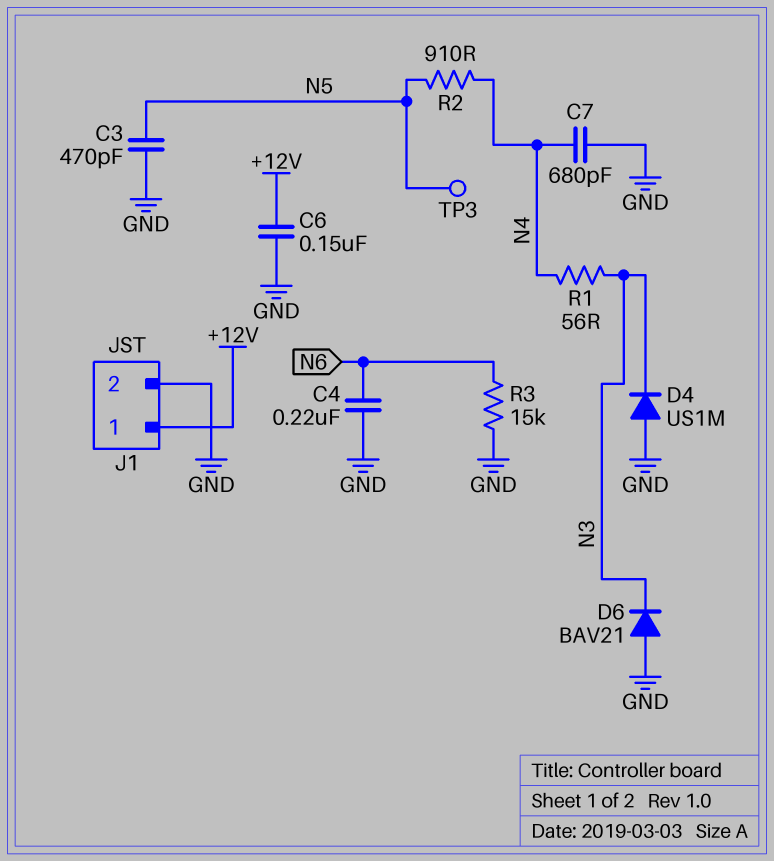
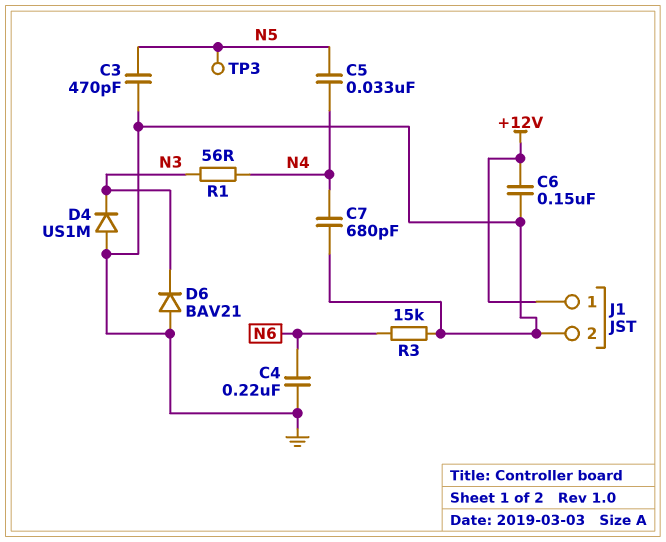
C5: none -> 33nF (N4, N5)
R2: 910 (N4, N5) -> none

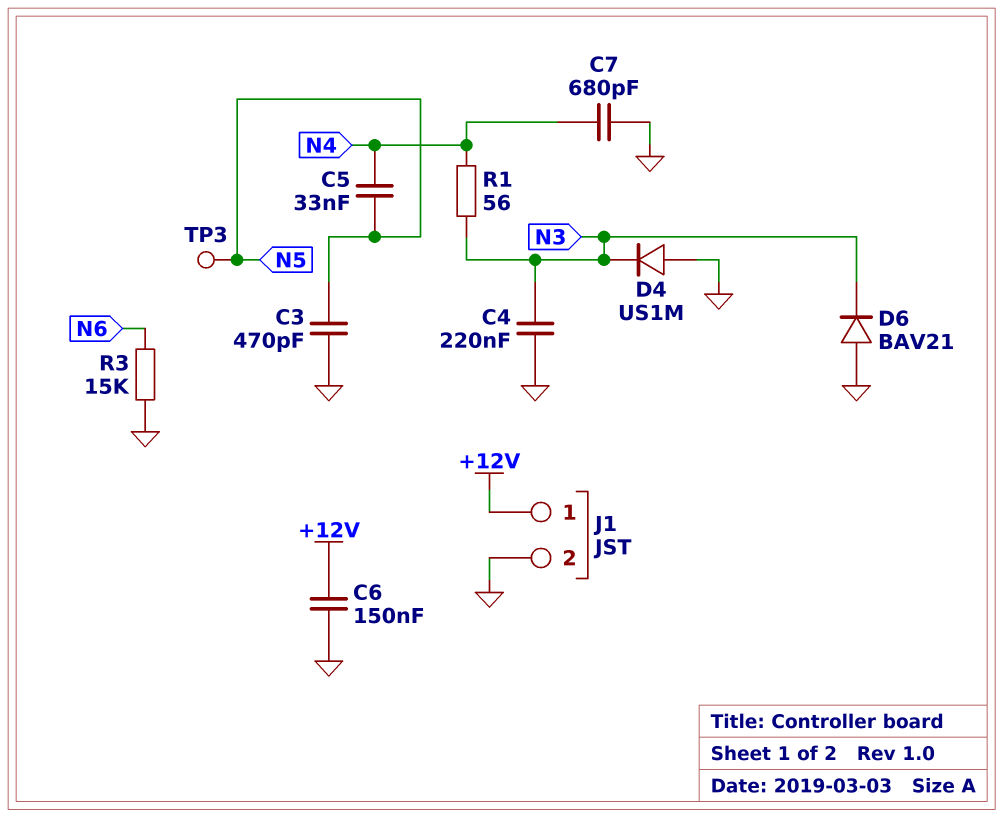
C4: 220nF (GND, N6) -> 220nF (GND, N3)

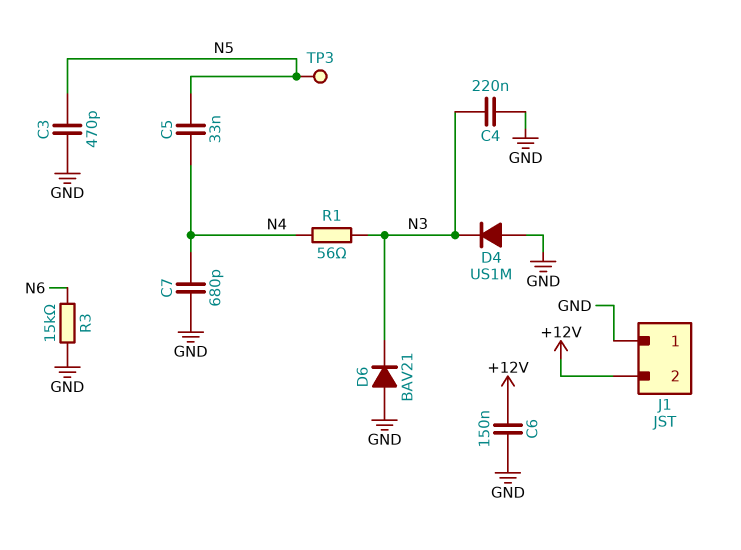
J1 pin 1: +12V -> GND
J1 pin 2: GND -> +12V

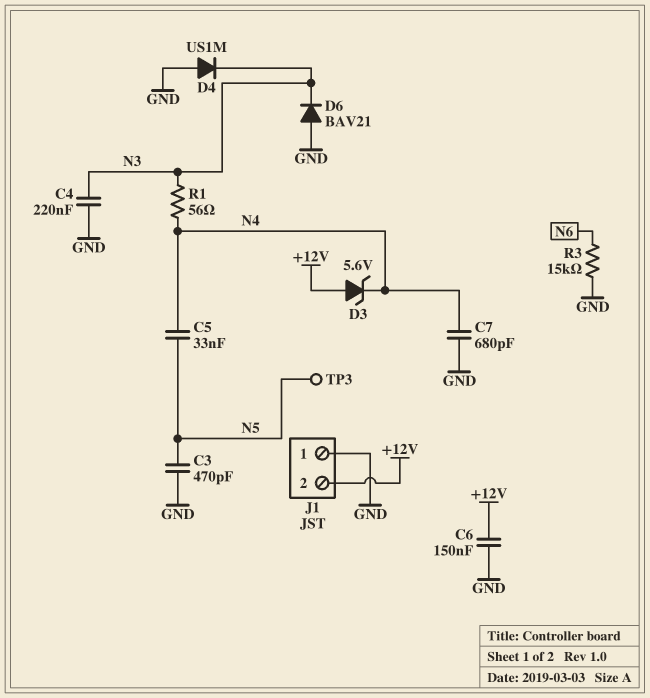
D3: none -> zener 5.6V (A +12V, K N4)

